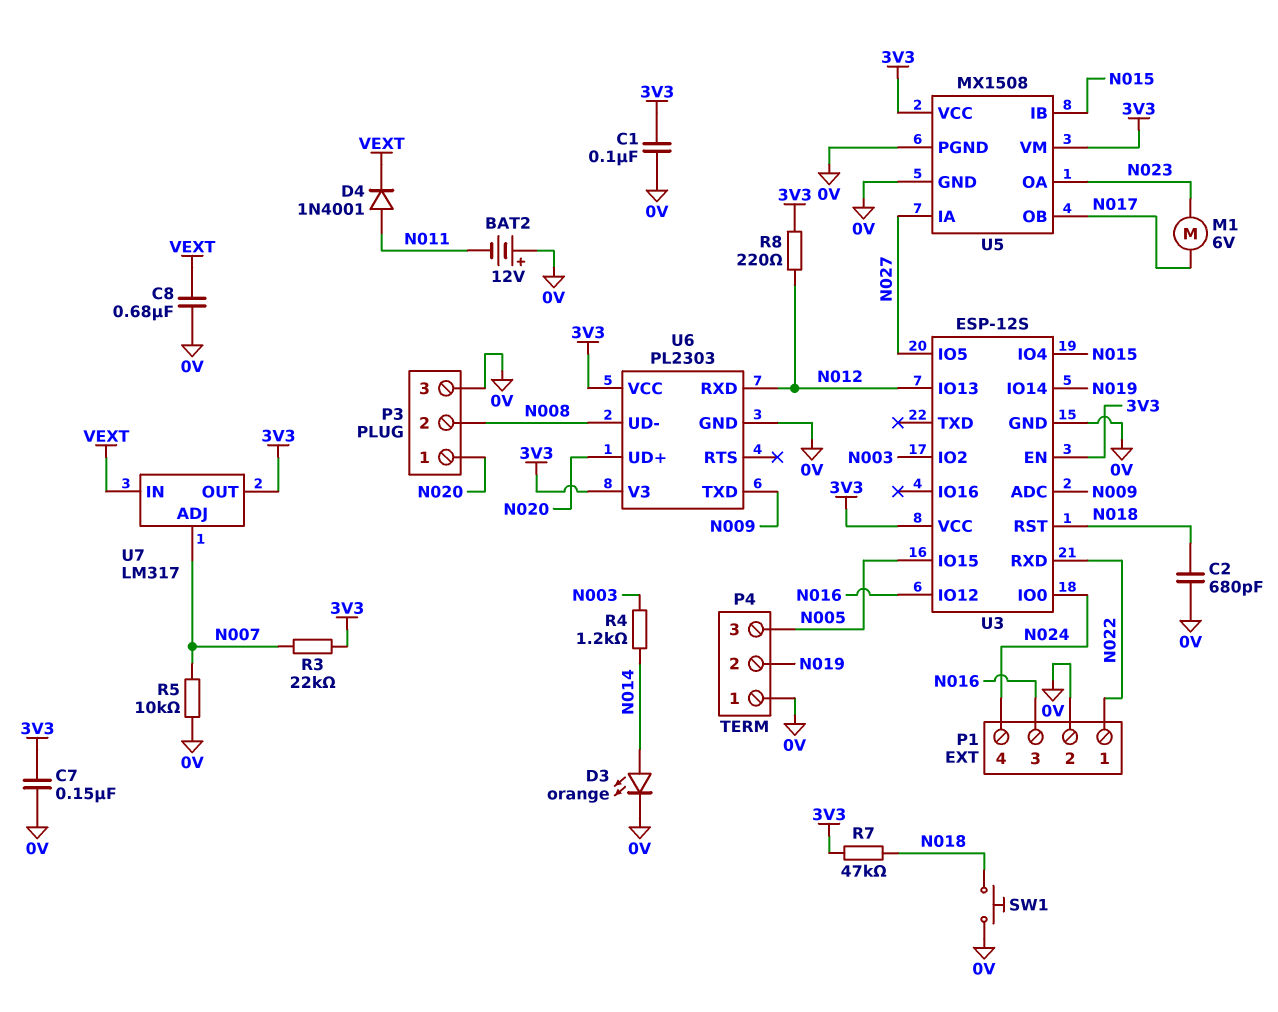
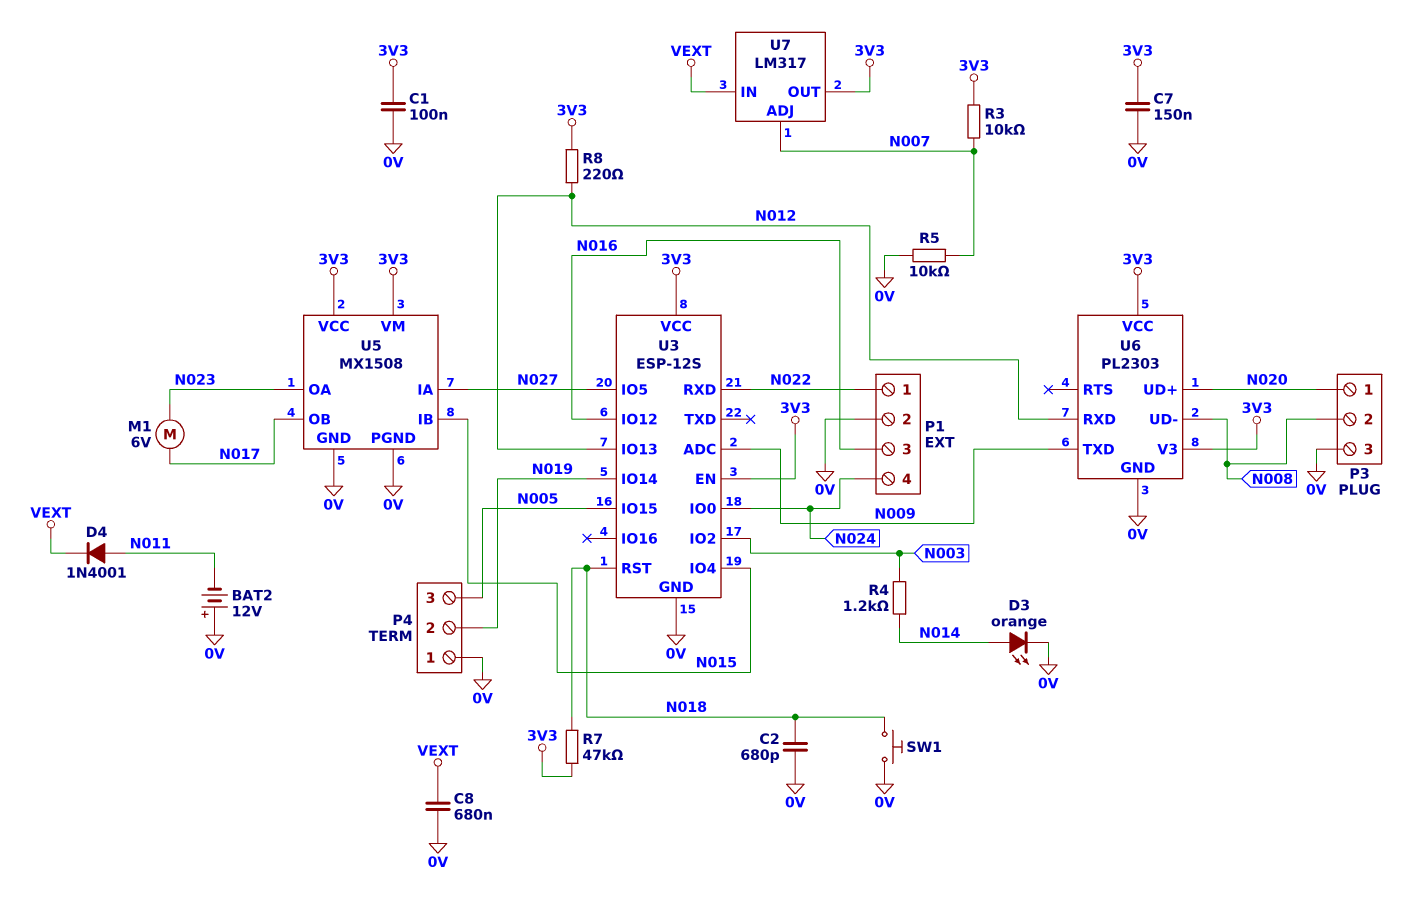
R3: 22k (3V3, N007) -> 10k (3V3, N007)

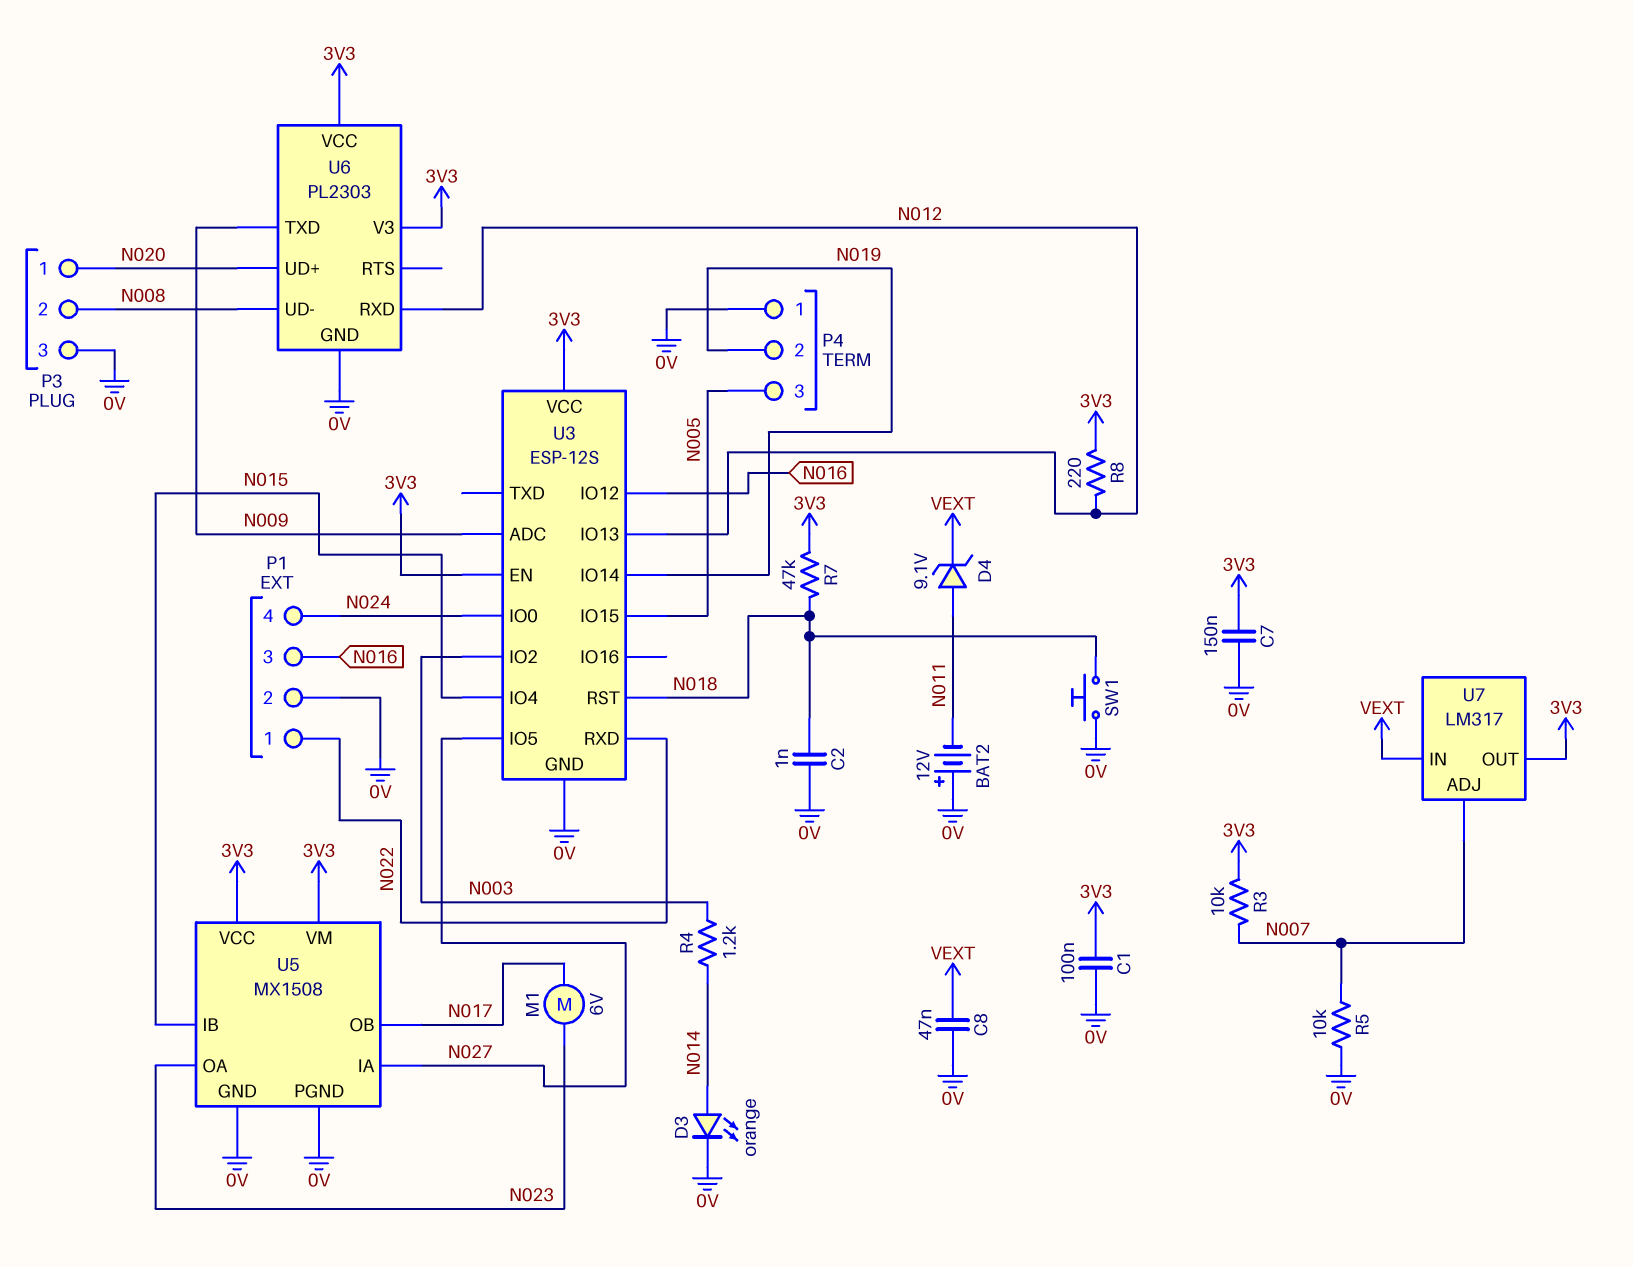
C2: 680pF (0V, N018) -> 1nF (0V, N018)
C8: 680nF (0V, VEXT) -> 47nF (0V, VEXT)
D4: diode 1N4001 (A N011, K VEXT) -> zener 9.1V (A N011, K VEXT)

